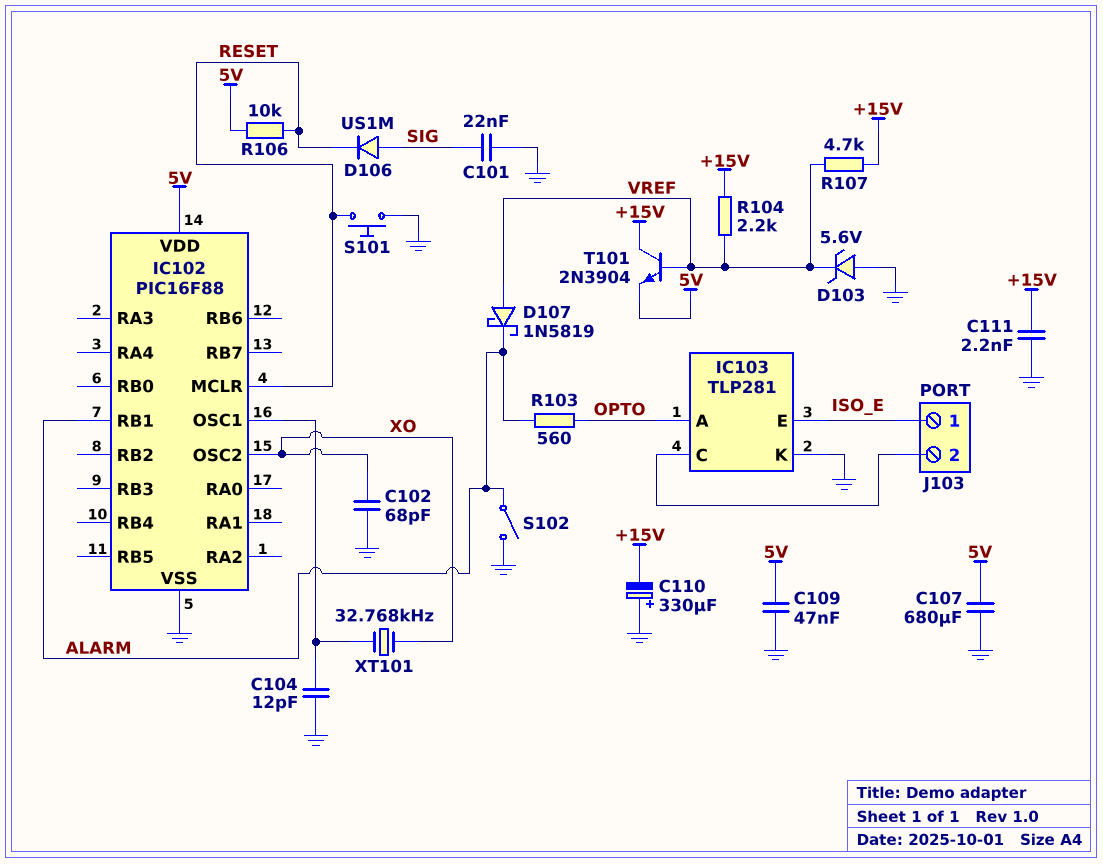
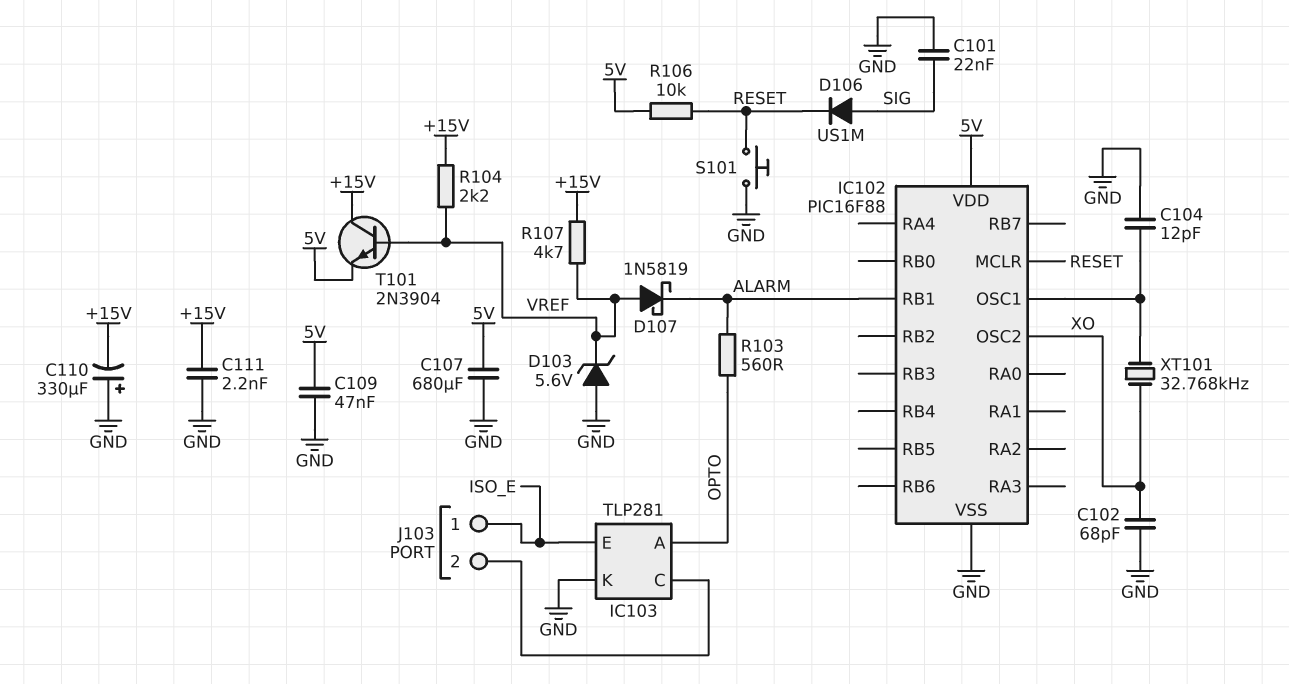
S102: switch (ALARM, GND) -> none

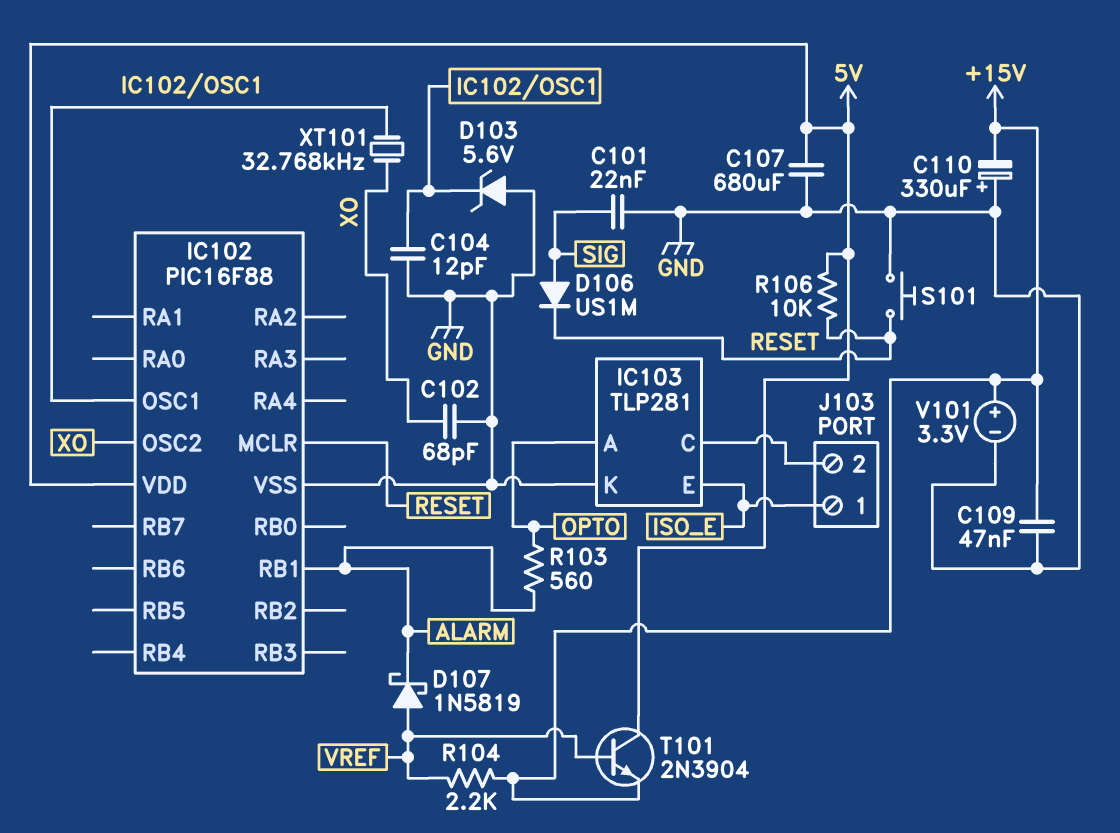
C109: 47nF (5V, GND) -> 47nF (+15V, GND)
C111: 2.2nF (+15V, GND) -> none
D103: zener 5.6V (A GND, K VREF) -> zener 5.6V (A GND, K IC102/OSC1)
R107: 4.7k (+15V, VREF) -> none
T101: NPN 2N3904 (B VREF, C +15V, E 5V) -> NPN 2N3904 (B VREF, C 5V, E +15V)
V101: none -> 3.3V (plus +15V, minus GND)

